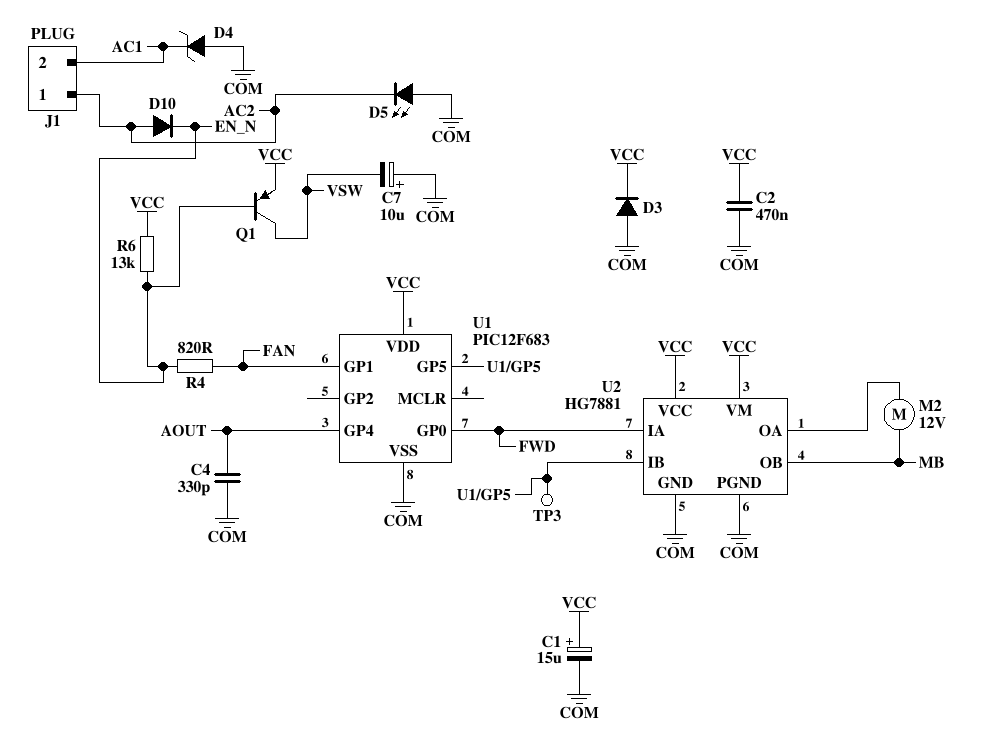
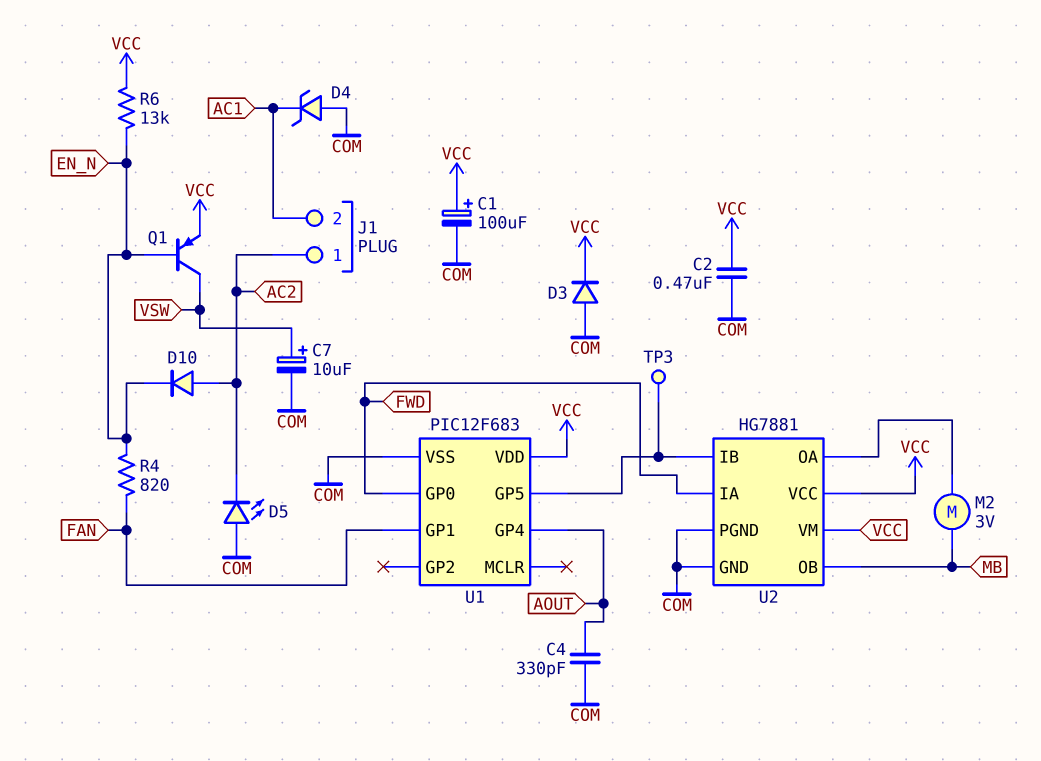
C1: 15uF (plus VCC, minus COM) -> 100uF (plus VCC, minus COM)
C7: 10uF (plus COM, minus VSW) -> 10uF (plus VSW, minus COM)
M2: motor 12V (MB, U2/OA) -> motor 3V (MB, U2/OA)

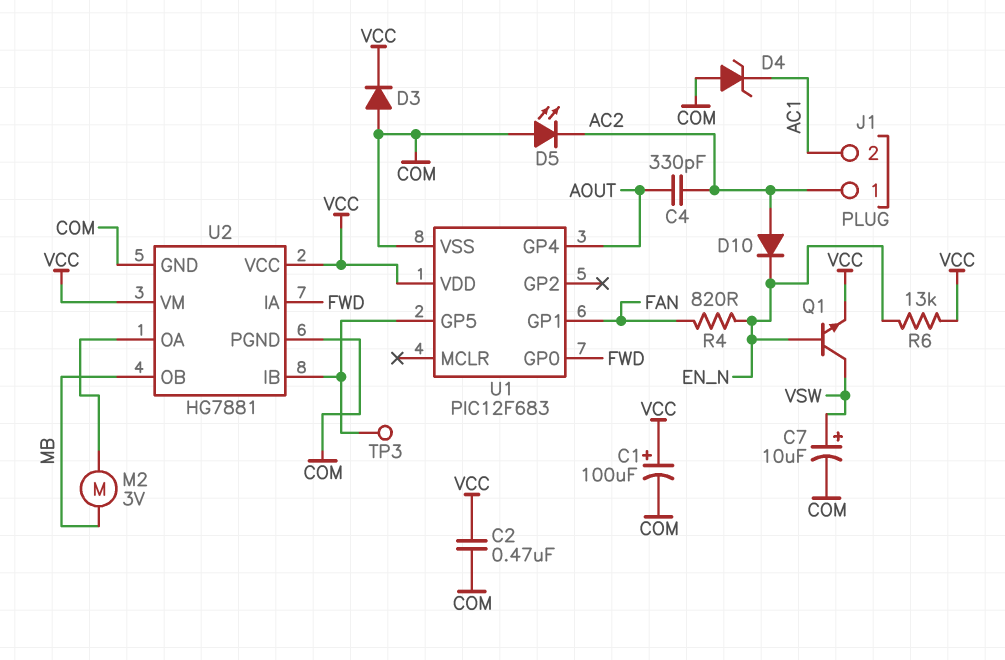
C4: 330pF (AOUT, COM) -> 330pF (AC2, AOUT)
Q1: PNP (B EN_N, C VSW, E VCC) -> NPN (B EN_N, C VSW, E VCC)

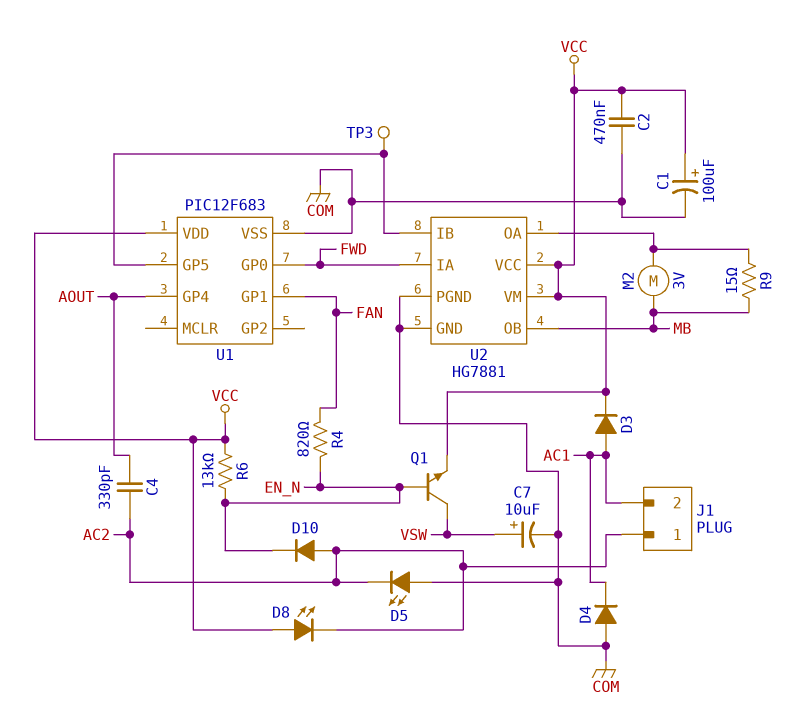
D3: diode (A COM, K VCC) -> diode (A AC1, K VCC)
D4: zener (A COM, K AC1) -> diode (A COM, K AC1)
D8: none -> LED (A VCC, K AC2)
R9: none -> 15 (MB, U2/OA)

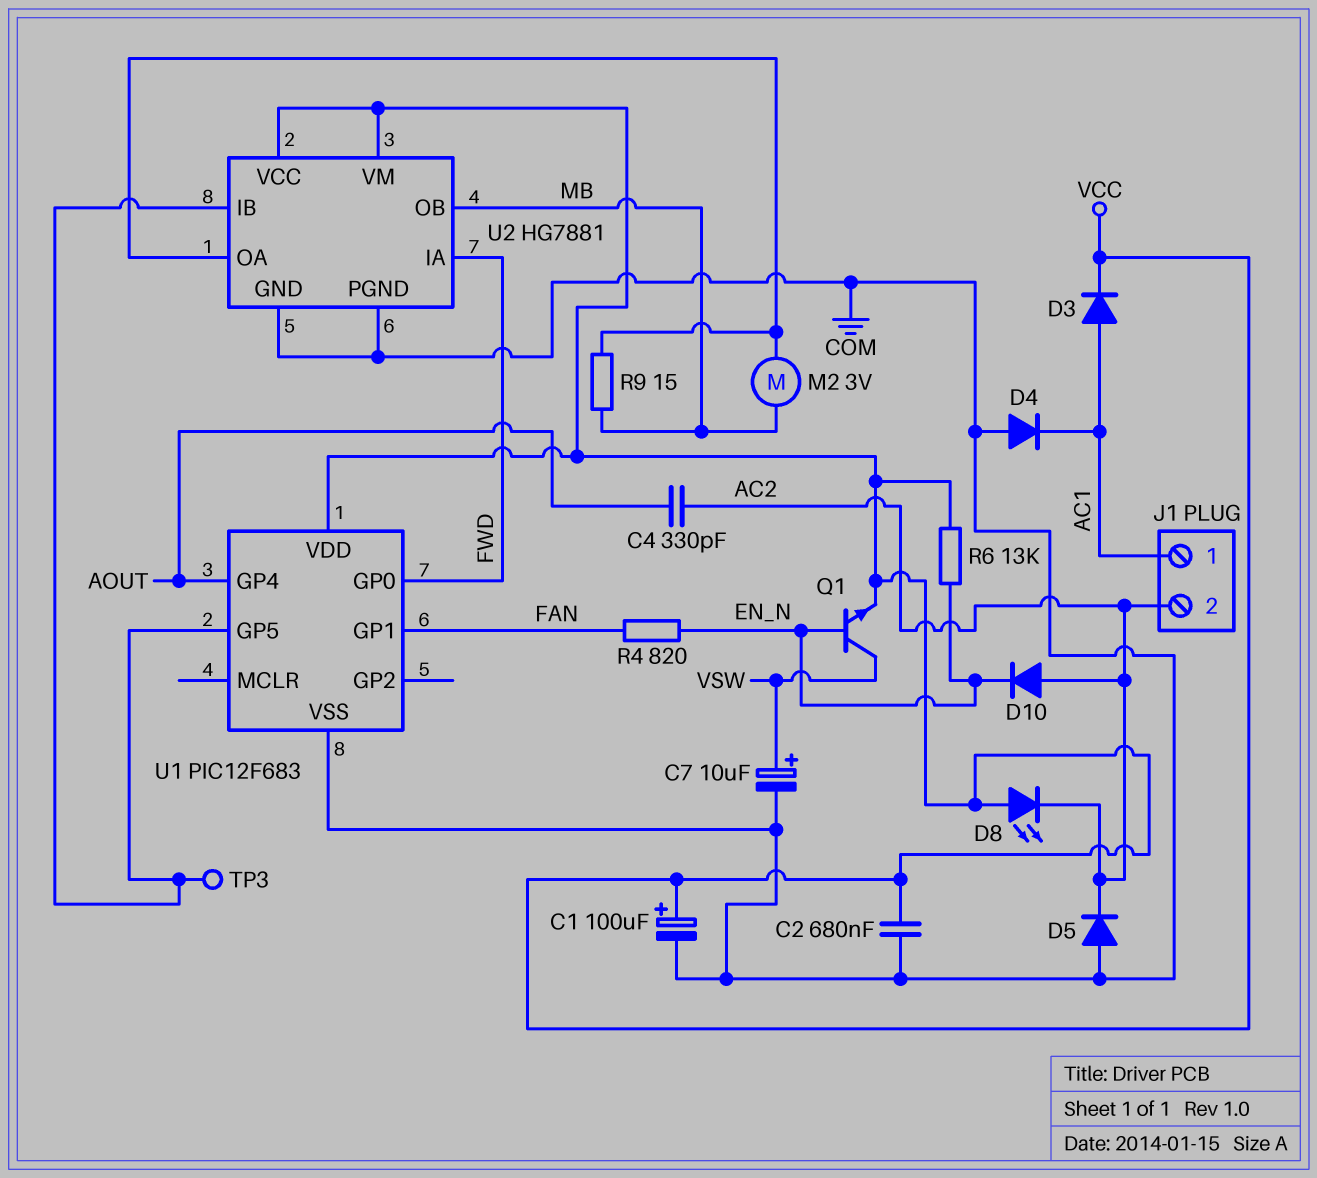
C2: 470nF (COM, VCC) -> 680nF (COM, VCC)
D5: LED (A COM, K AC2) -> diode (A COM, K AC2)
J1 pin 1: AC2 -> AC1
J1 pin 2: AC1 -> AC2

